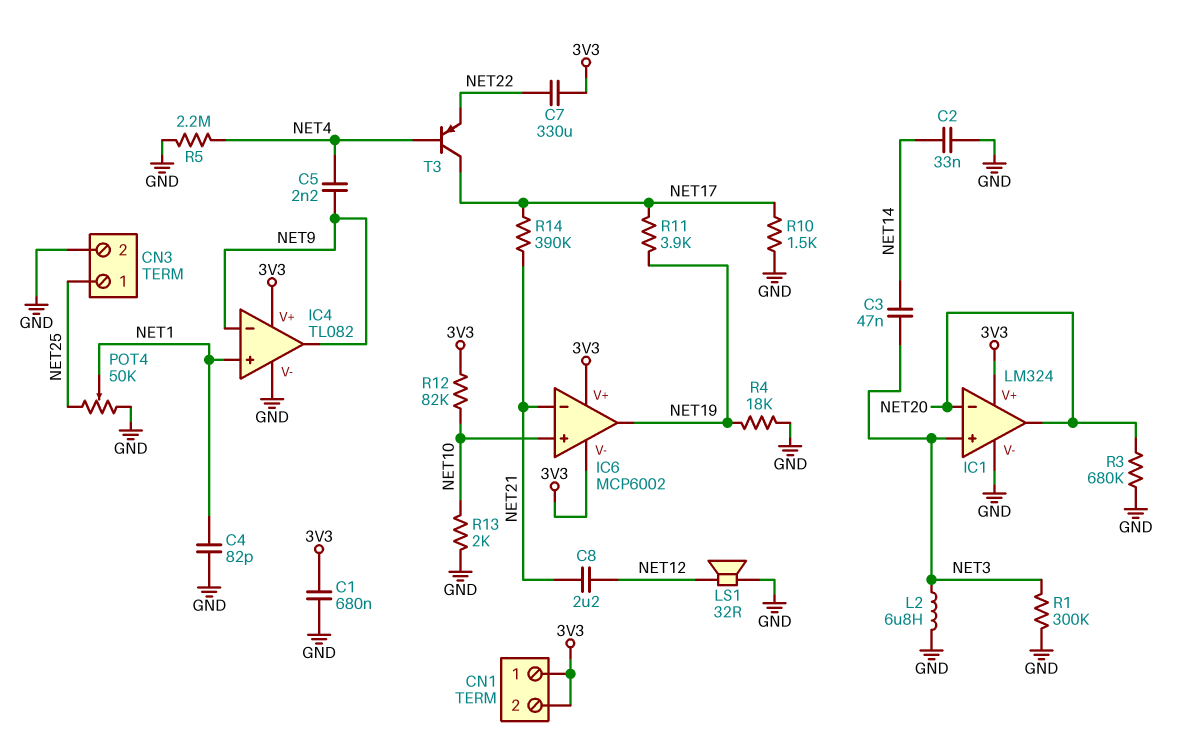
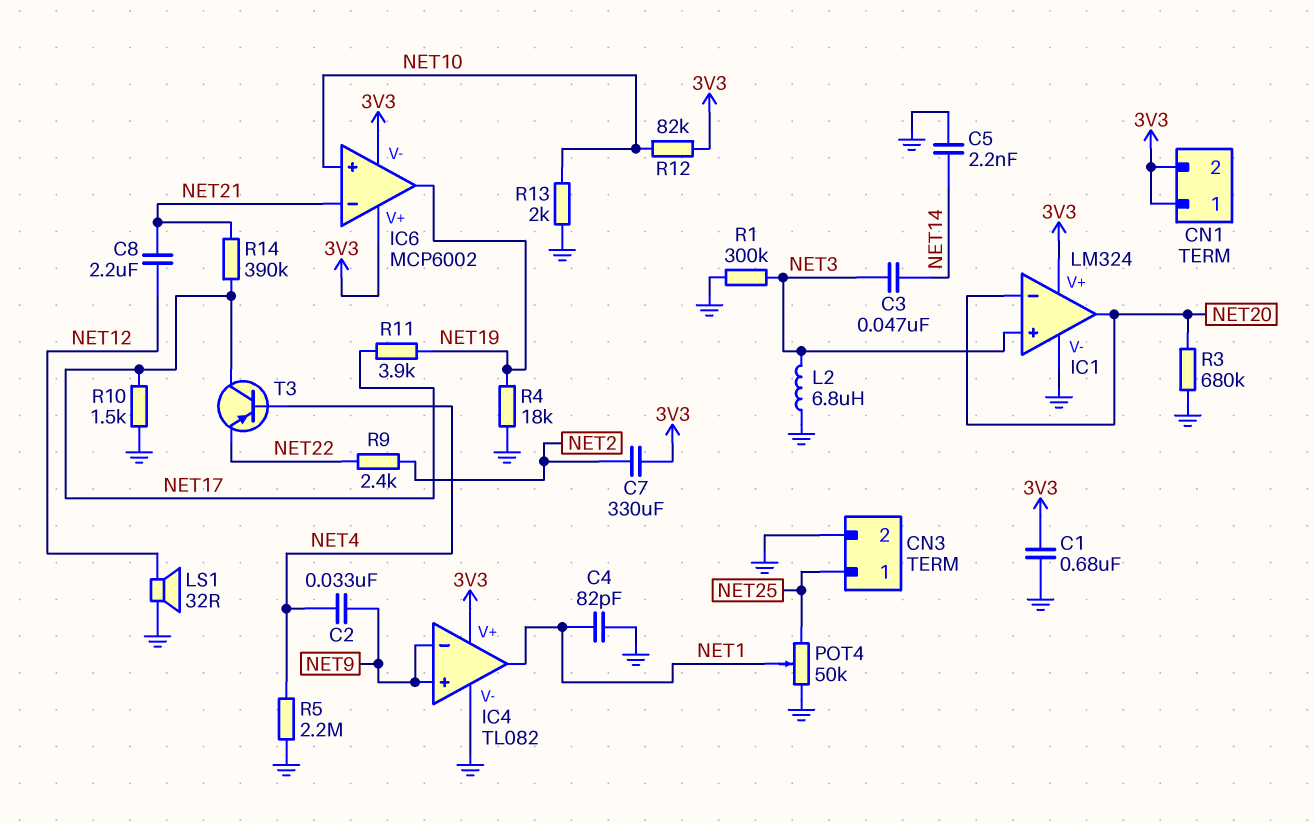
C2: 33nF (GND, NET14) -> 33nF (NET4, NET9)
C5: 2.2nF (NET4, NET9) -> 2.2nF (GND, NET14)
C7: 330uF (3V3, NET22) -> 330uF (3V3, NET2)
IC4 pin in+: NET1 -> NET9
IC4 pin out: NET9 -> NET1
R9: none -> 2.4k (NET2, NET22)

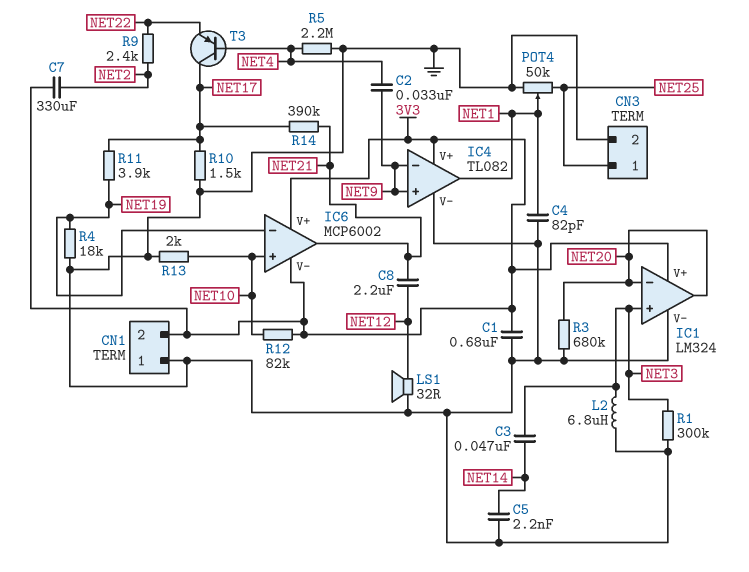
CN1 pin 1: 3V3 -> GND
IC6 pin in-: NET21 -> NET19
IC6 pin out: NET19 -> NET21

